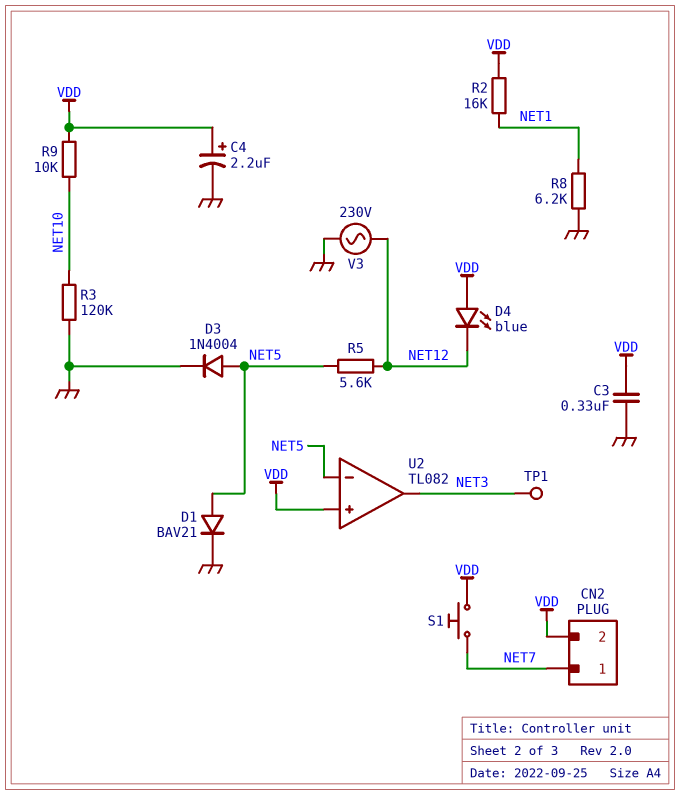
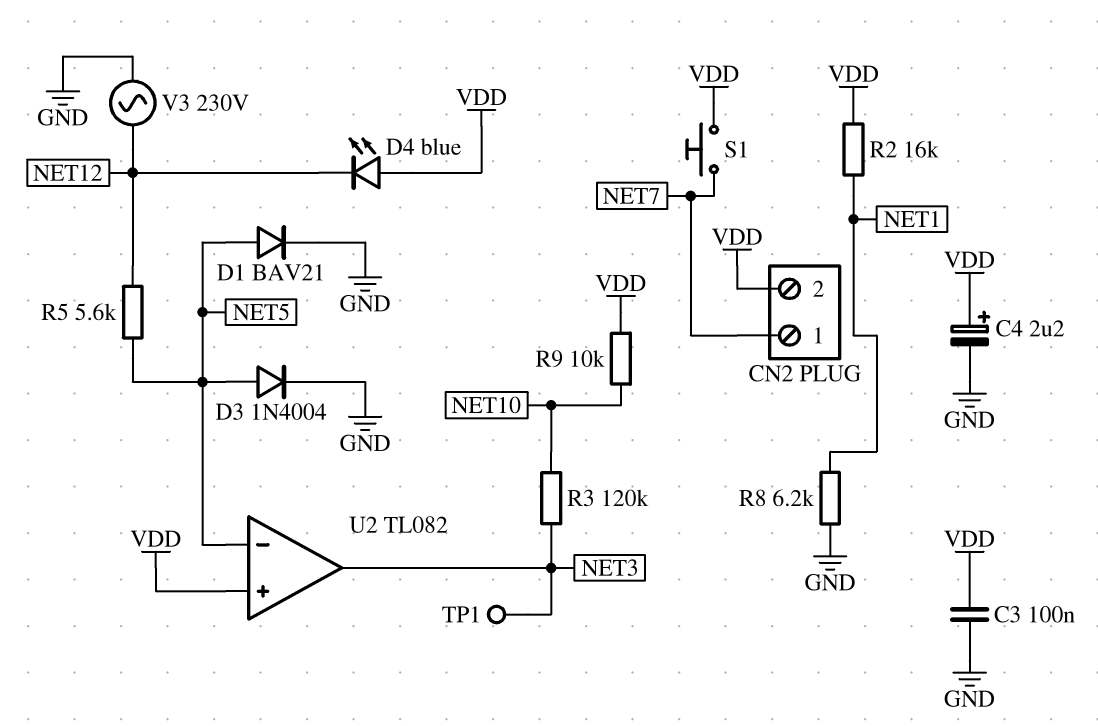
C3: 330nF (GND, VDD) -> 100nF (GND, VDD)
R3: 120k (GND, NET10) -> 120k (NET3, NET10)

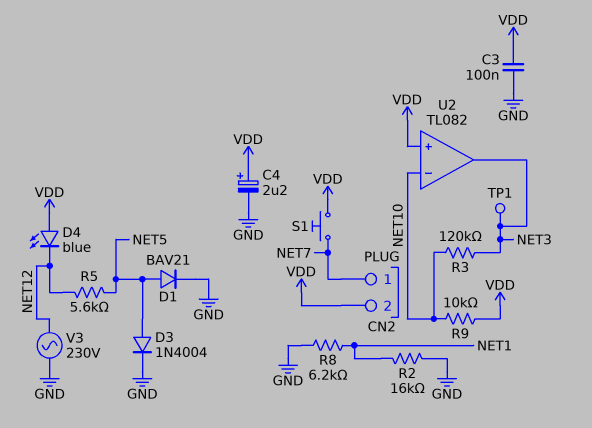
R2: 16k (NET1, VDD) -> 16k (GND, NET1)
U2 pin in-: NET5 -> NET10

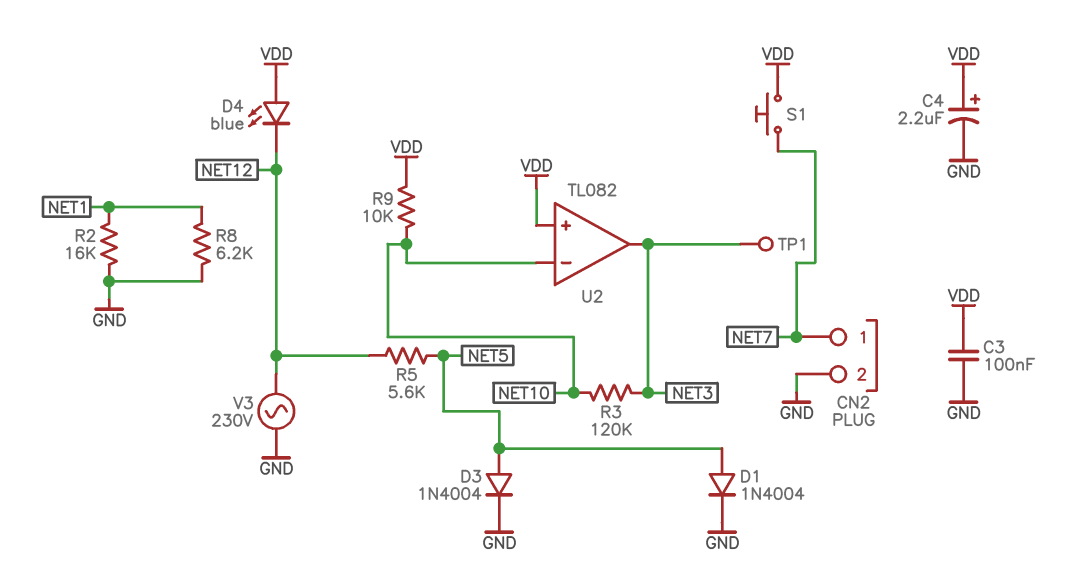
CN2 pin 2: VDD -> GND
D1: diode BAV21 (A NET5, K GND) -> diode 1N4004 (A NET5, K GND)

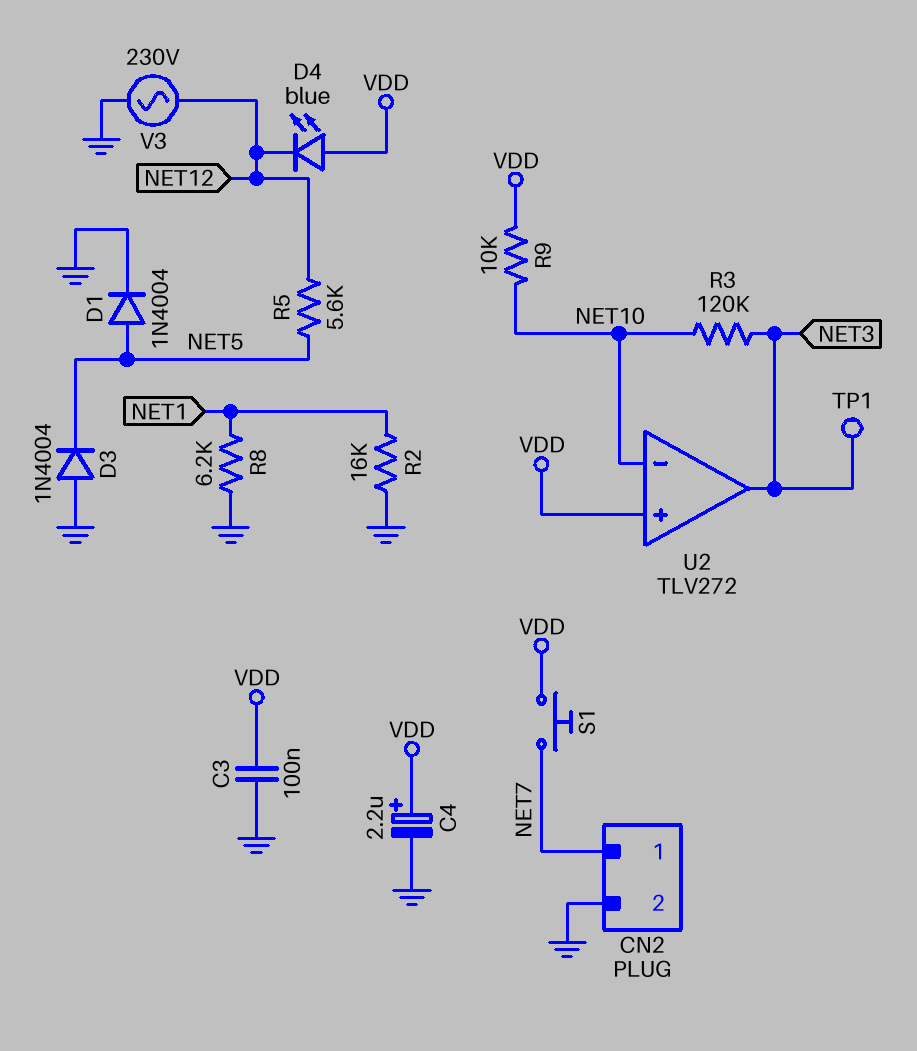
D3: diode 1N4004 (A NET5, K GND) -> diode 1N4004 (A GND, K NET5)
U2: TL082 -> TLV272

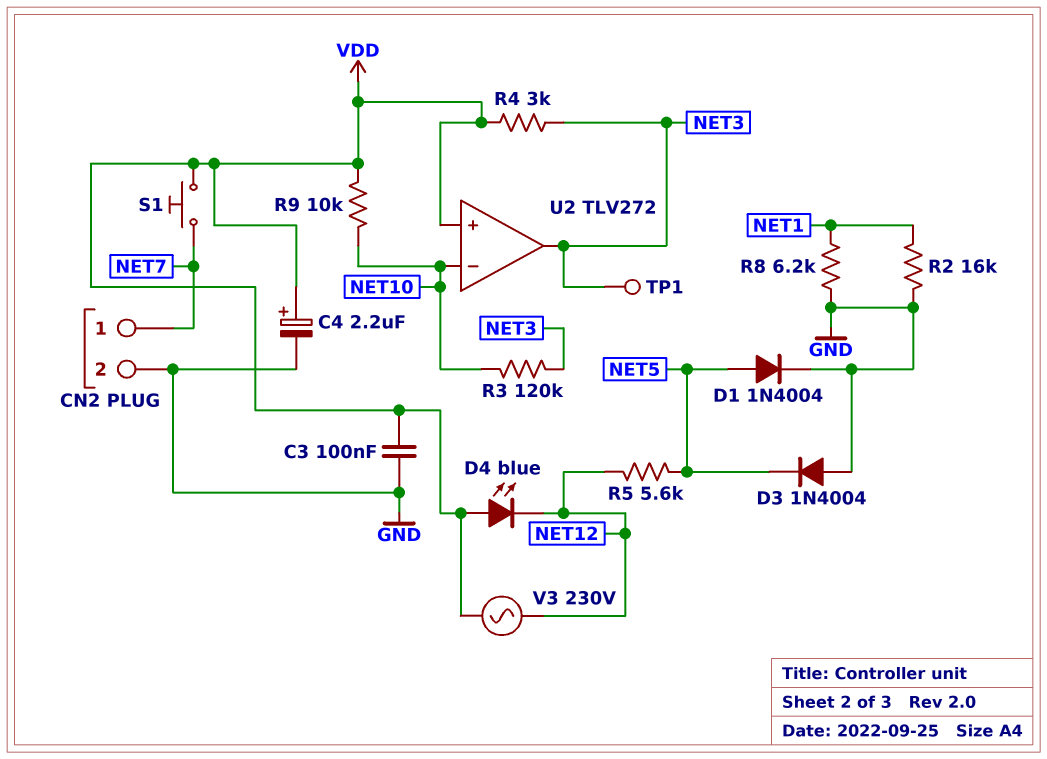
R4: none -> 3k (NET3, VDD)
V3: AC 230V (GND, NET12) -> AC 230V (NET12, VDD)

